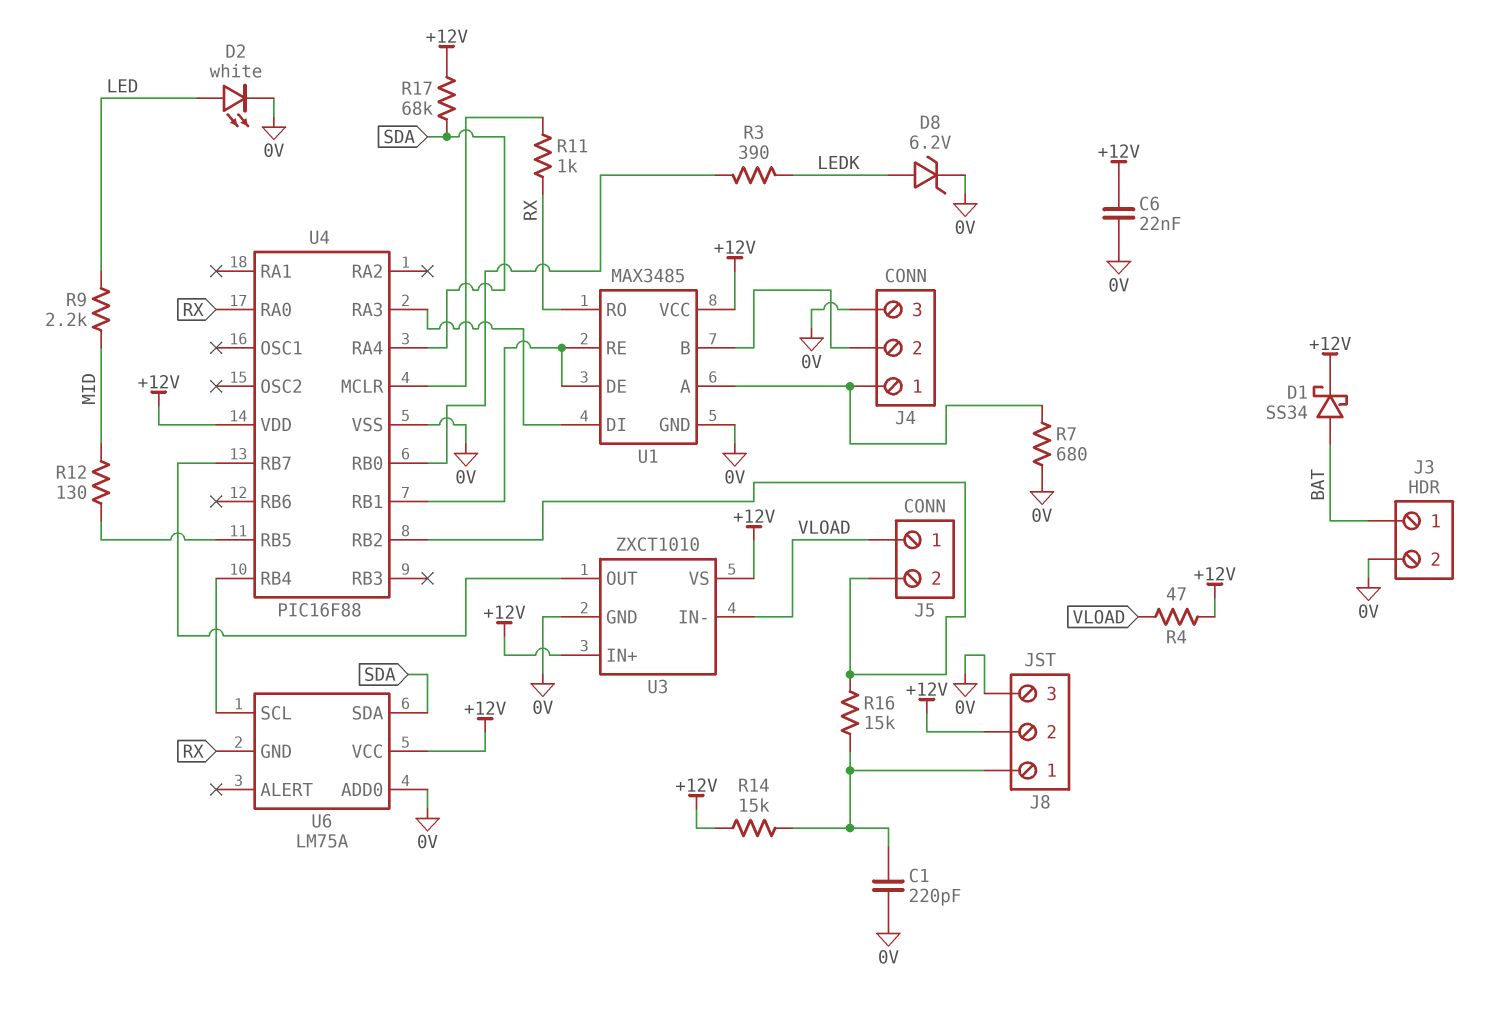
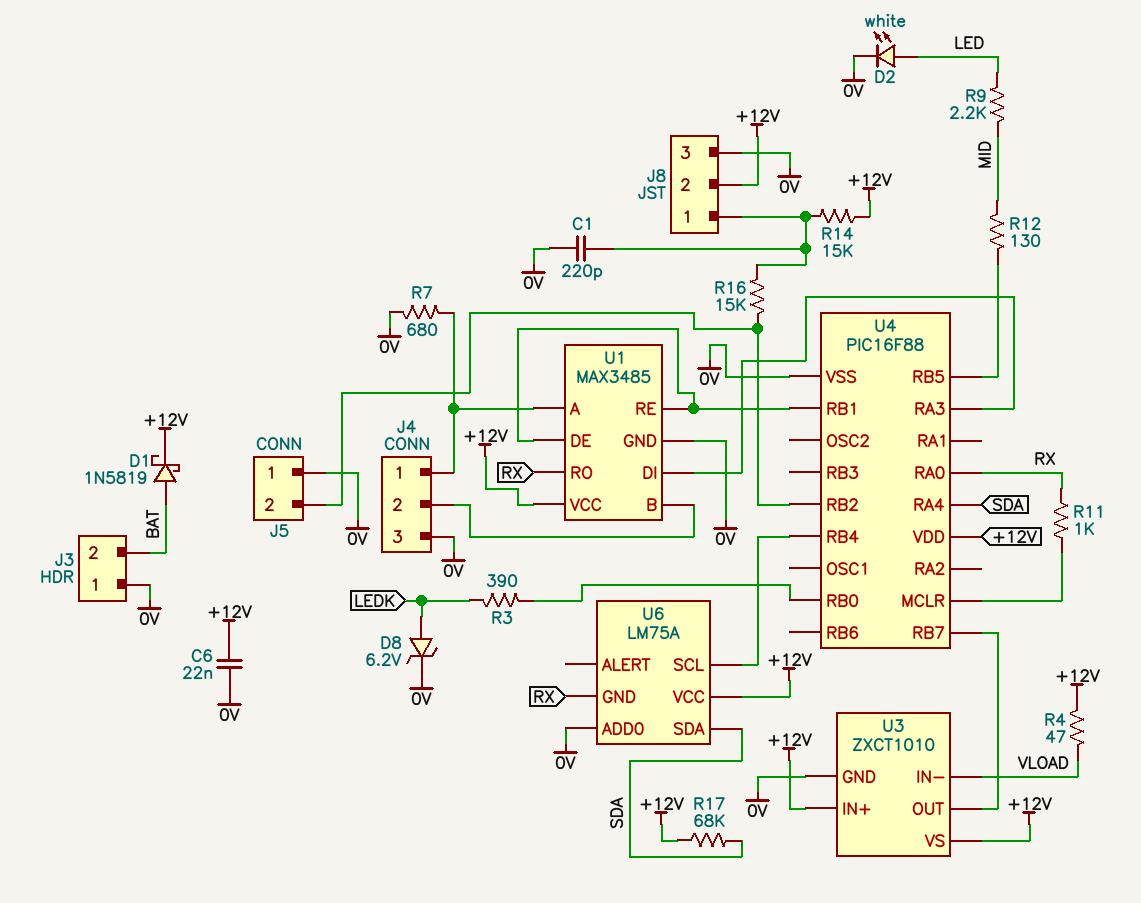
D1: schottky SS34 (A BAT, K +12V) -> schottky 1N5819 (A BAT, K +12V)
J3 pin 1: BAT -> 0V
J3 pin 2: 0V -> BAT
J5 pin 1: VLOAD -> 0V

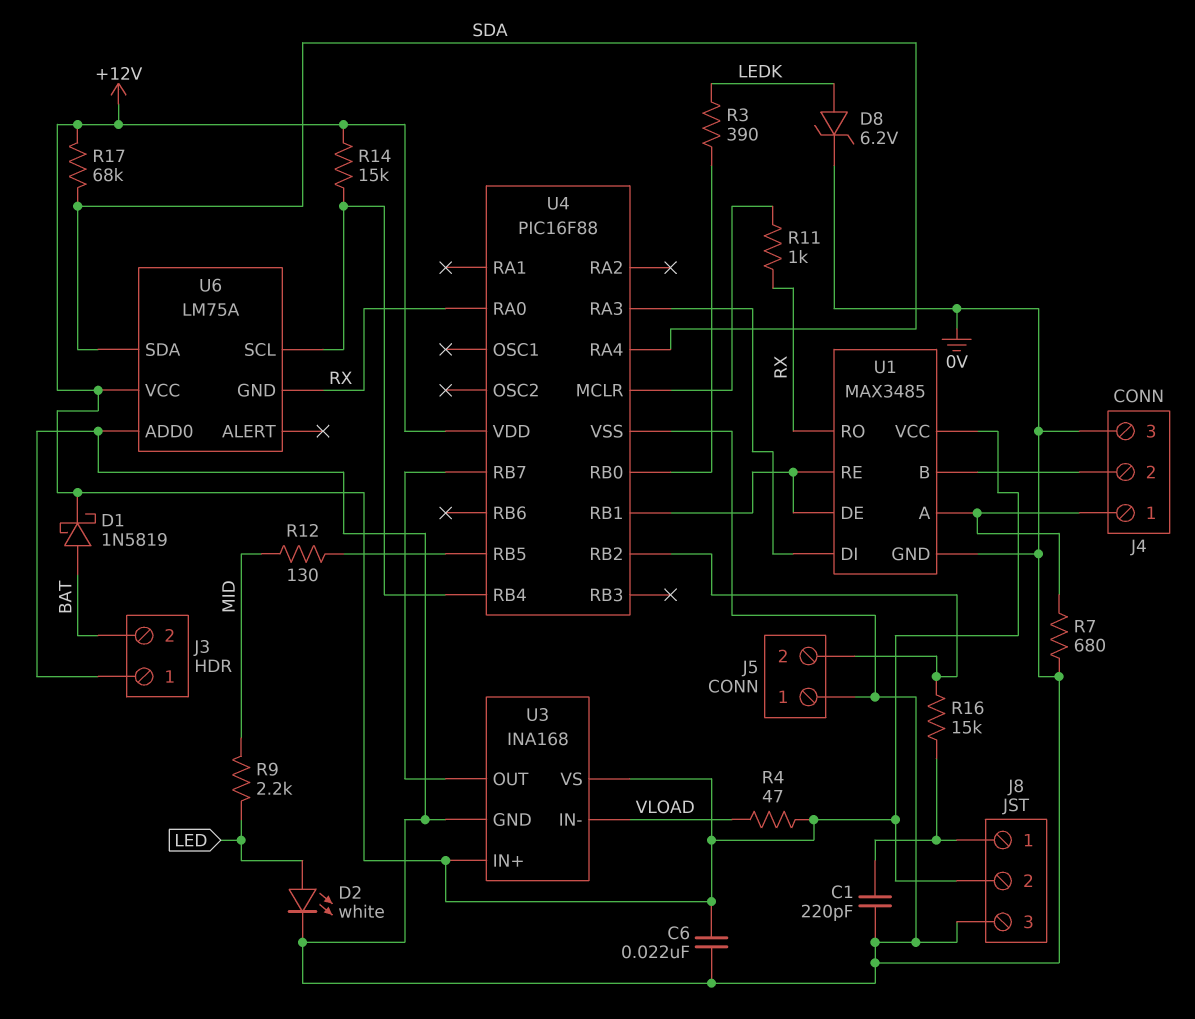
R14: 15k (+12V, J8/1) -> 15k (+12V, U4/RB4)
U3: ZXCT1010 -> INA168

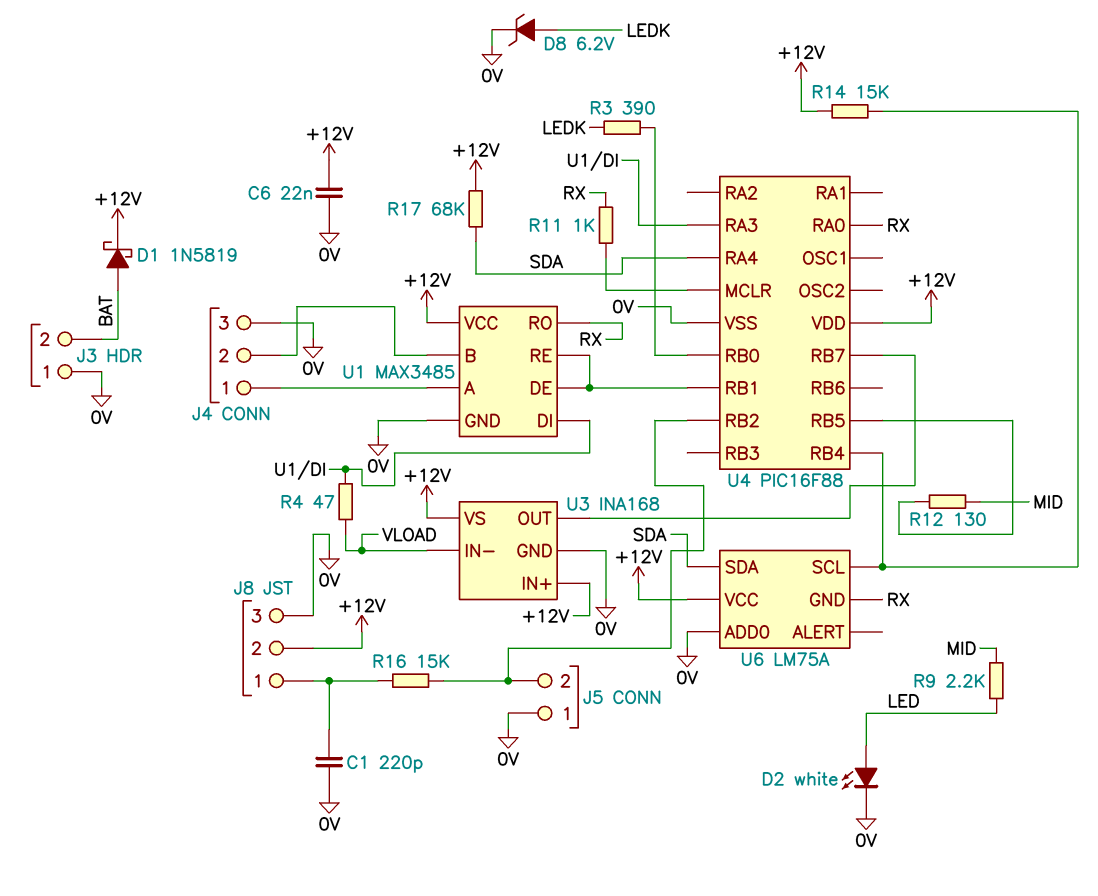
R4: 47 (+12V, VLOAD) -> 47 (U1/DI, VLOAD)
R7: 680 (0V, J4/1) -> none

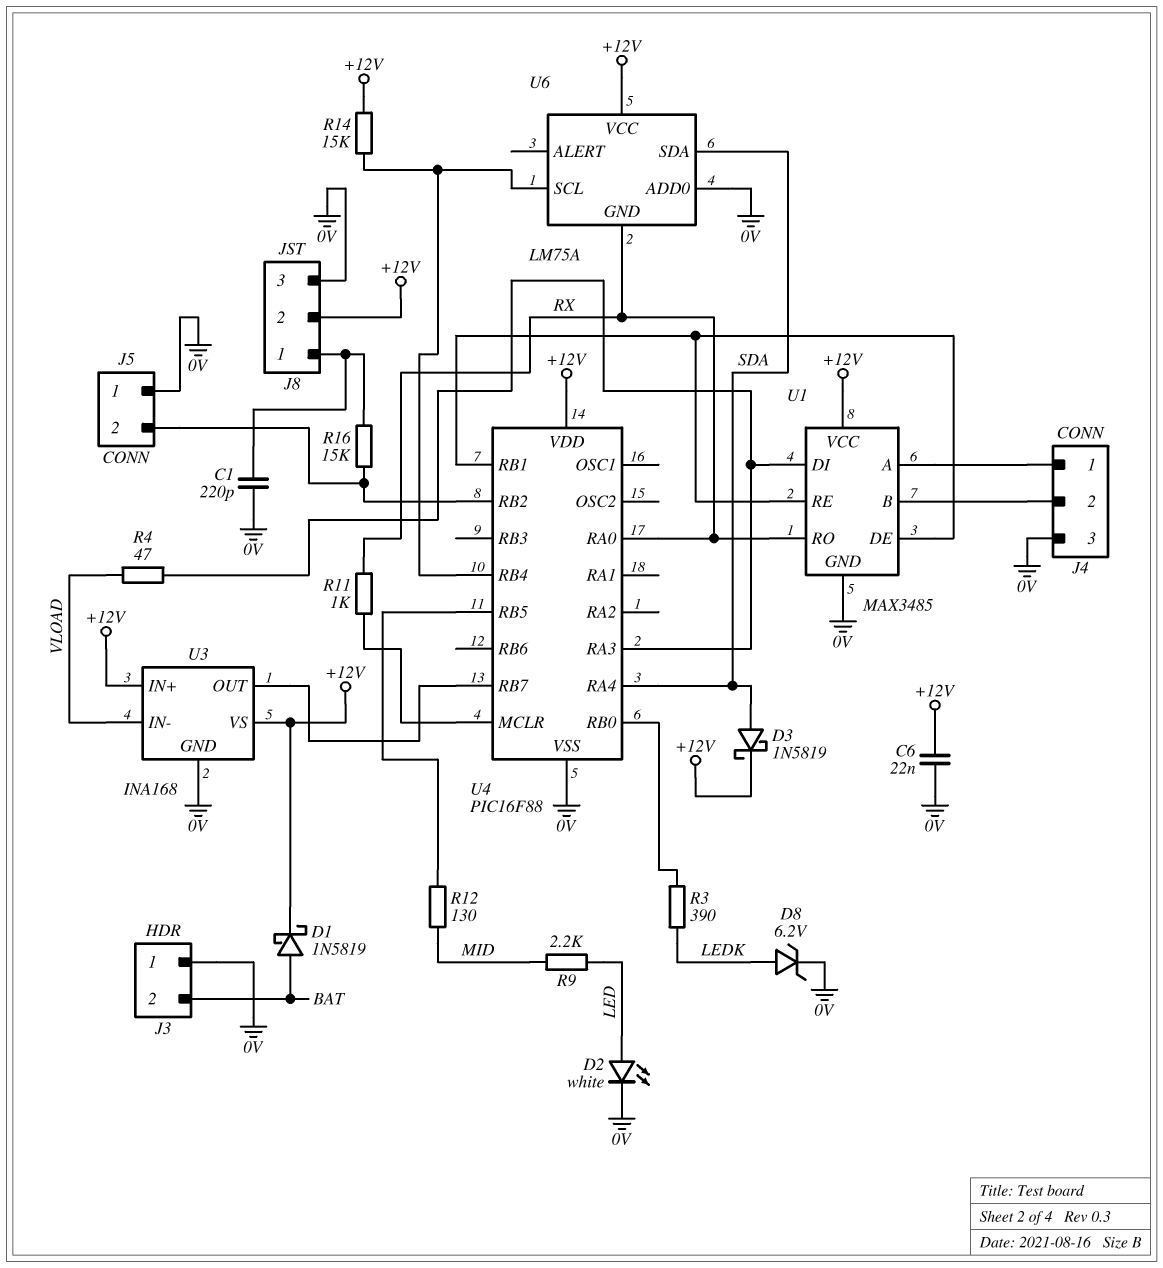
D3: none -> schottky 1N5819 (A SDA, K +12V)
R17: 68k (+12V, SDA) -> none

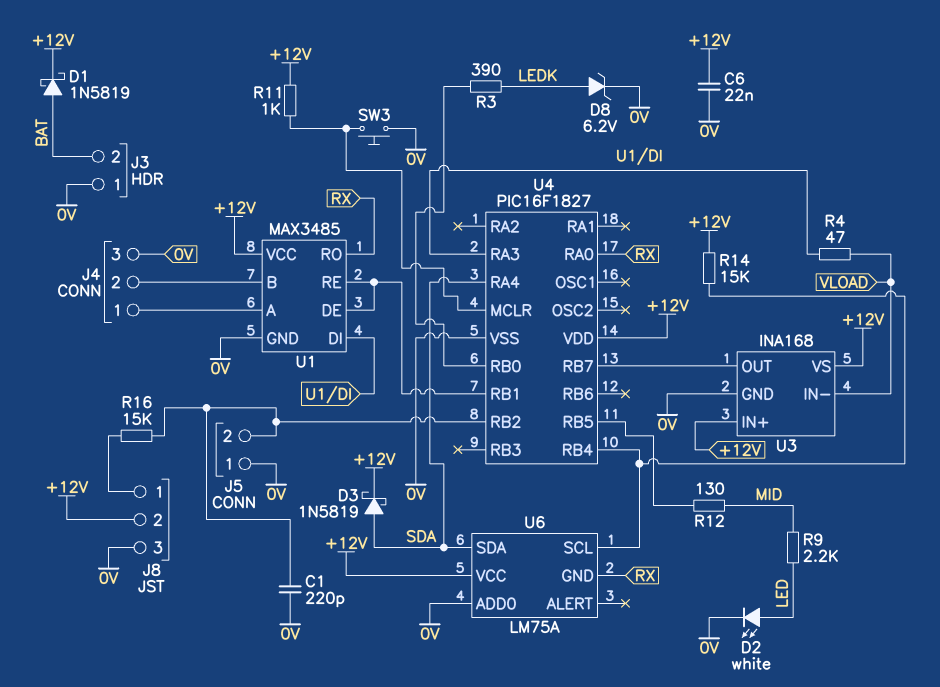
C1: 220pF (0V, J8/1) -> 220pF (0V, J5/2)
R11: 1k (RX, U4/MCLR) -> 1k (+12V, U4/MCLR)
SW3: none -> button (0V, U4/MCLR)
U4: PIC16F88 -> PIC16F1827

